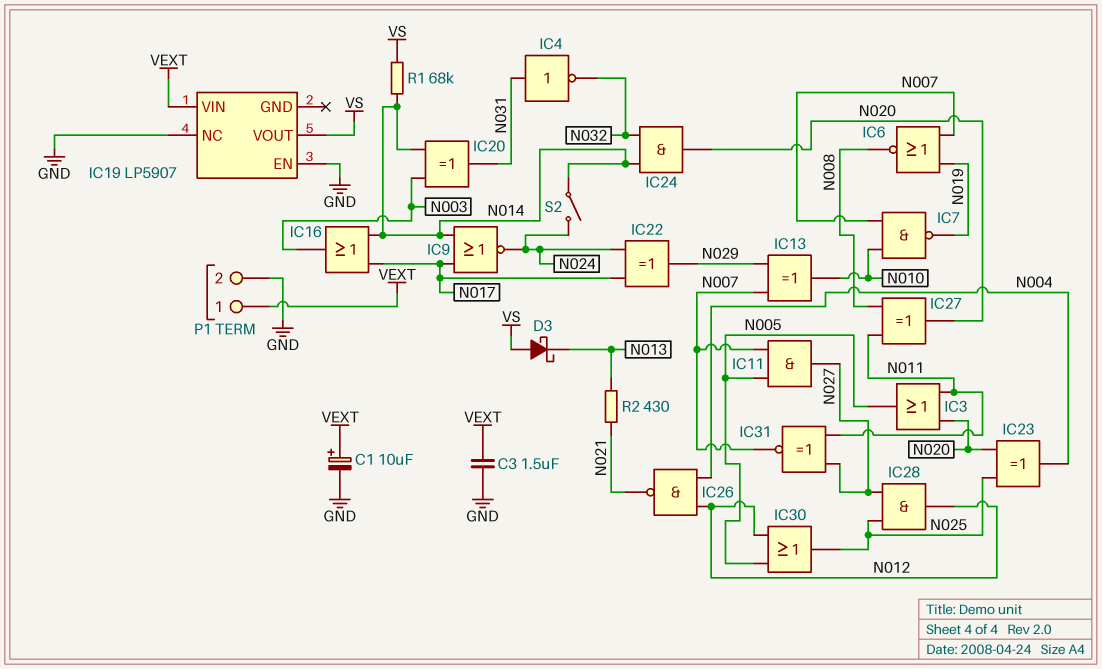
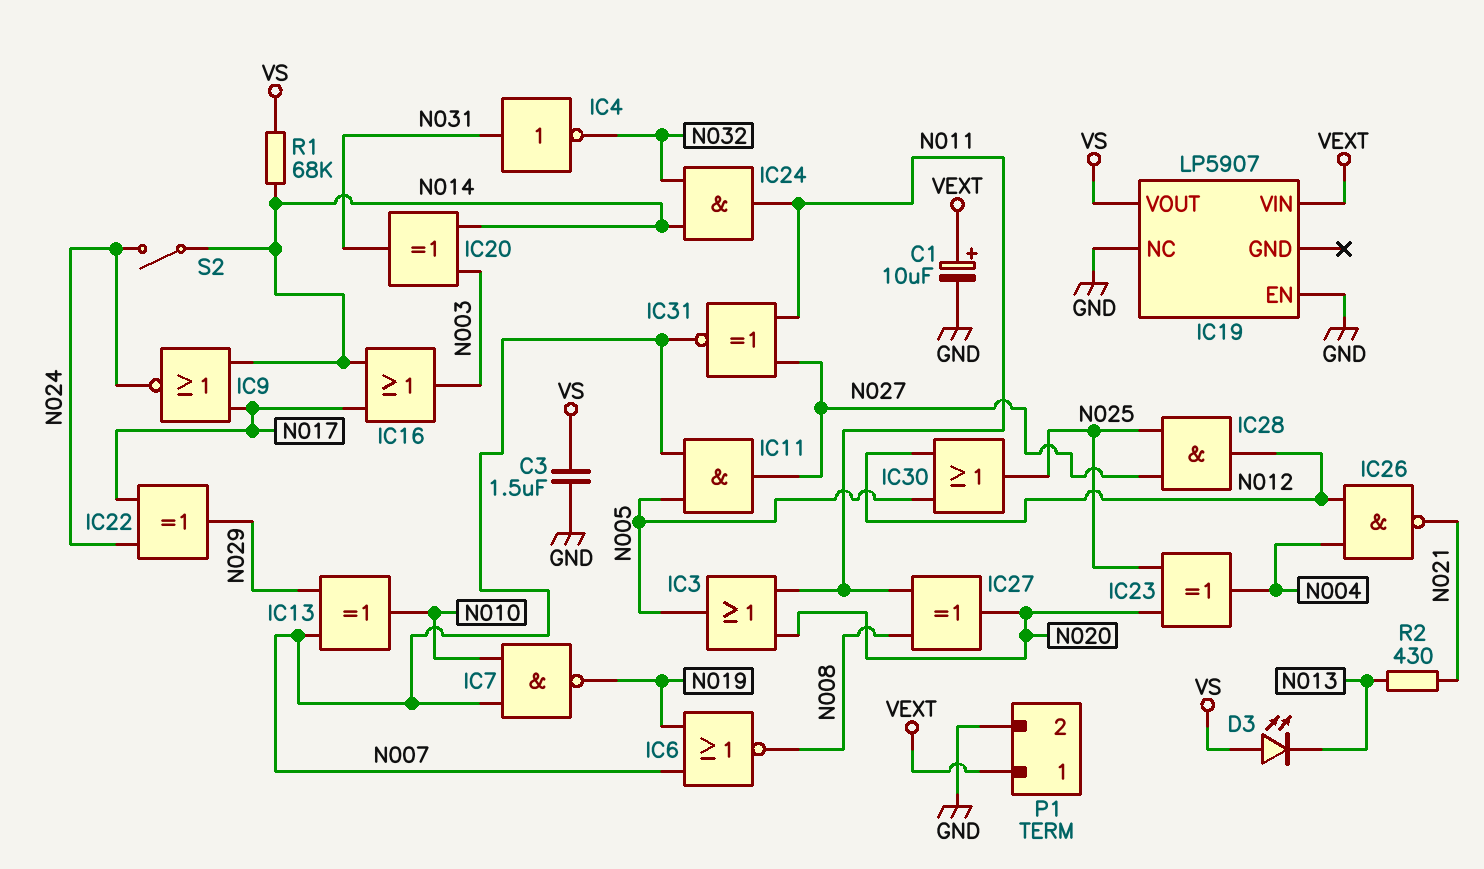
C3: 1.5uF (GND, VEXT) -> 1.5uF (GND, VS)
D3: schottky (A VS, K N013) -> LED (A VS, K N013)
IC24: AND (in N014, in N032, out N020) -> AND (in N014, in N032, out N011)

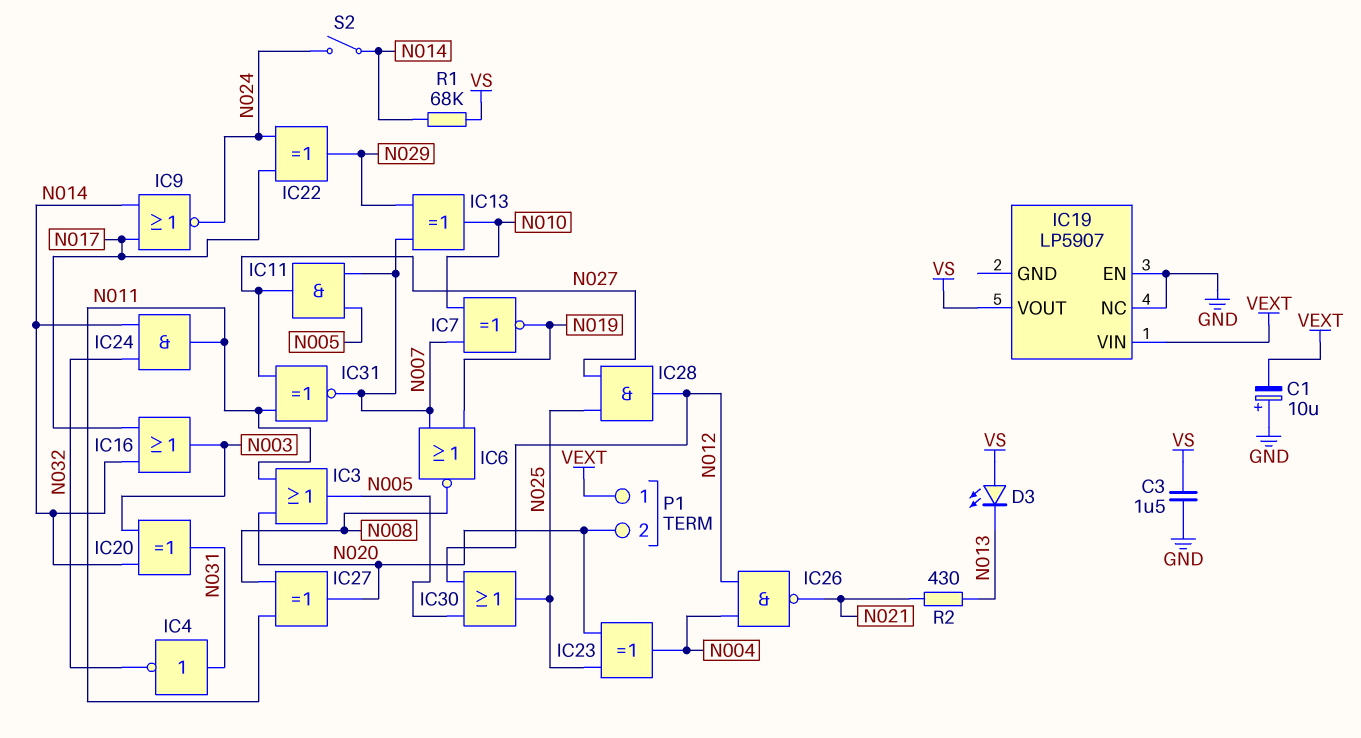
C1: 10uF (plus VEXT, minus GND) -> 10uF (plus GND, minus VEXT)
IC7: NAND (in N007, in N010, out N019) -> XNOR (in N007, in N010, out N019)
P1 pin 2: GND -> N020

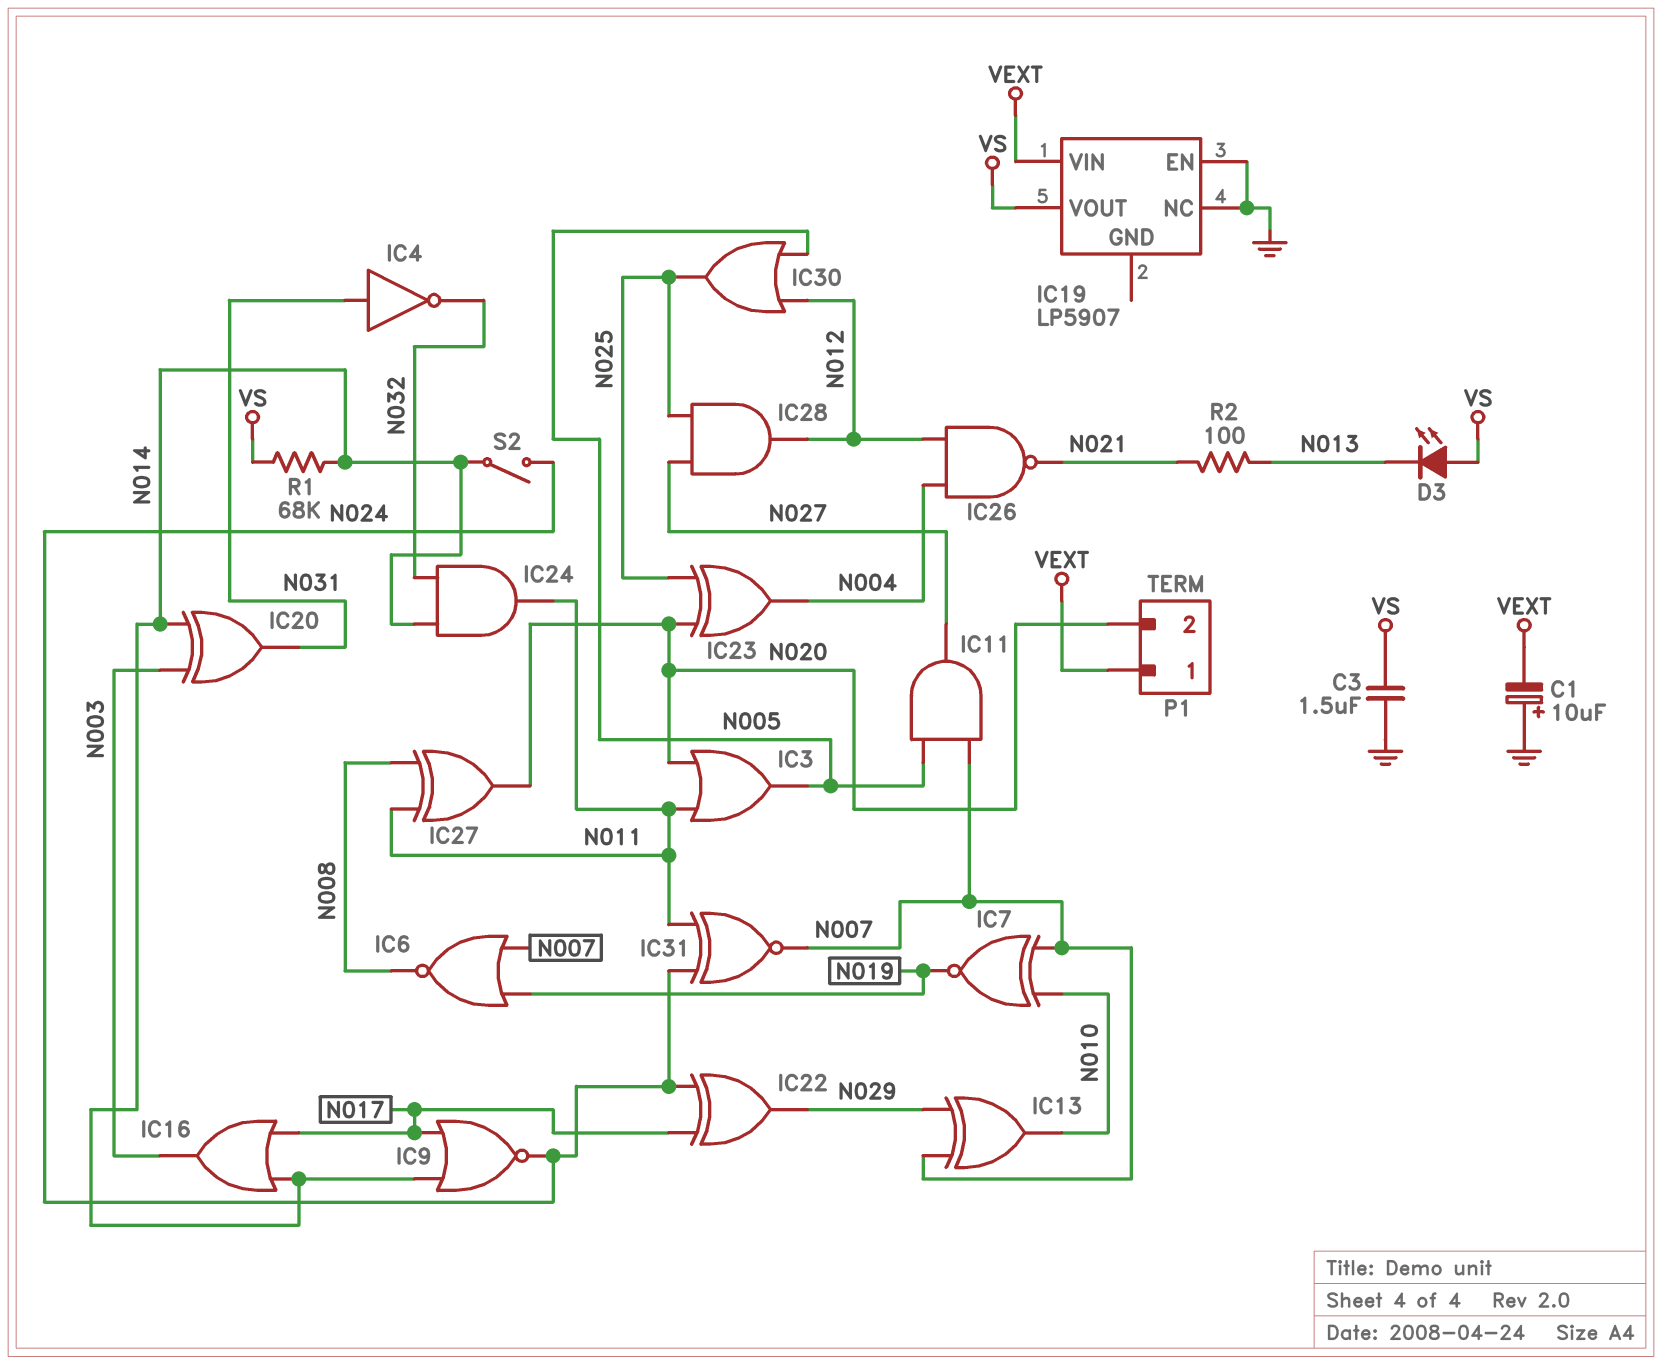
IC31: XNOR (in N011, in N027, out N007) -> XNOR (in N011, in N024, out N007)
R2: 430 (N013, N021) -> 100 (N013, N021)

